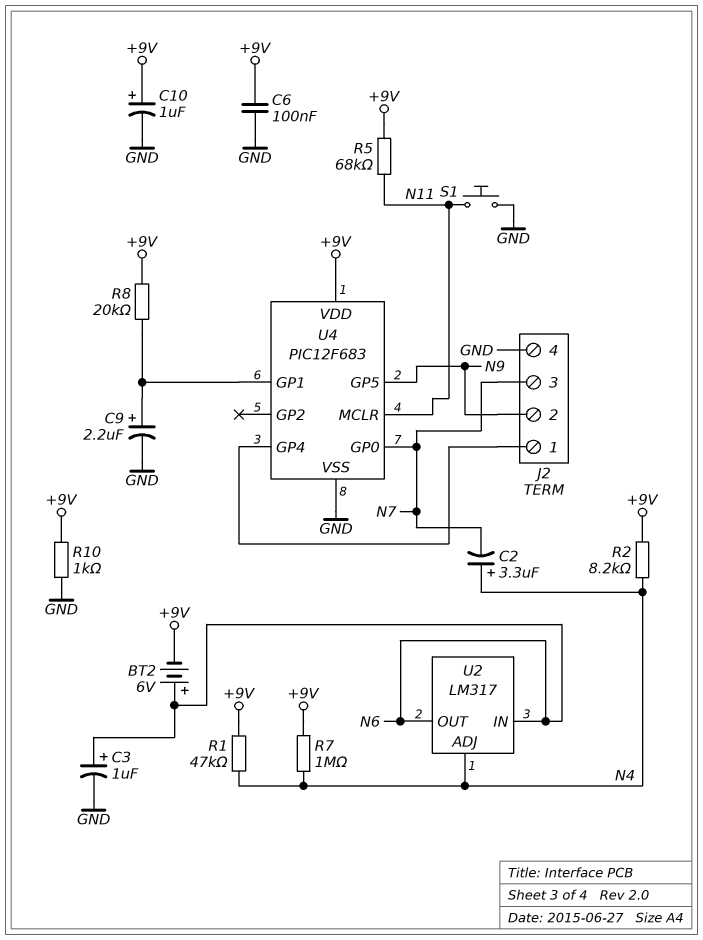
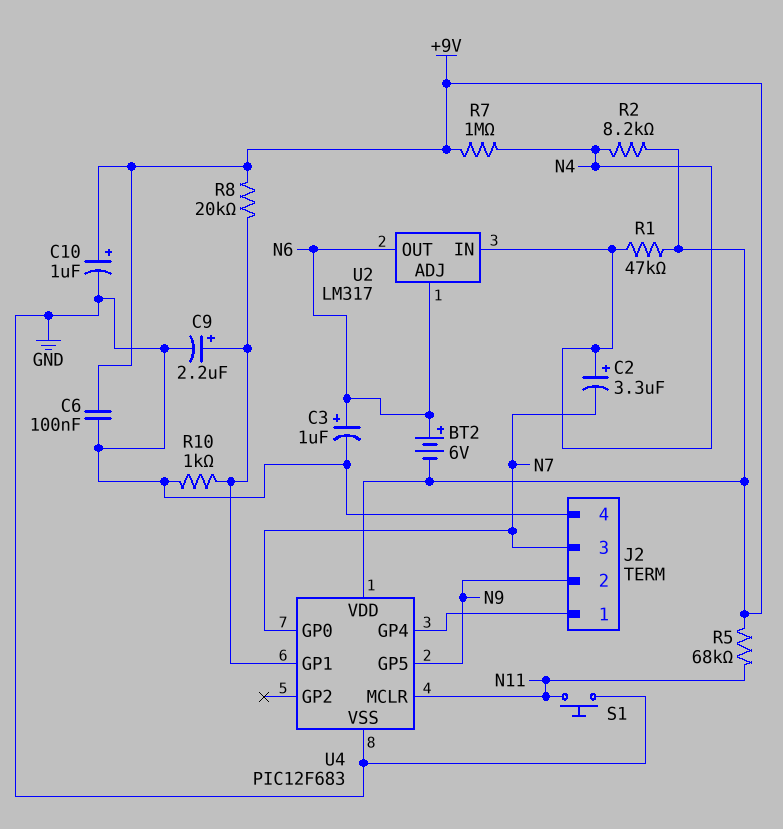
R10: 1k (+9V, GND) -> 1k (GND, U4/GP1)
U2 pin ADJ: N4 -> N6
U2 pin IN: N6 -> N4

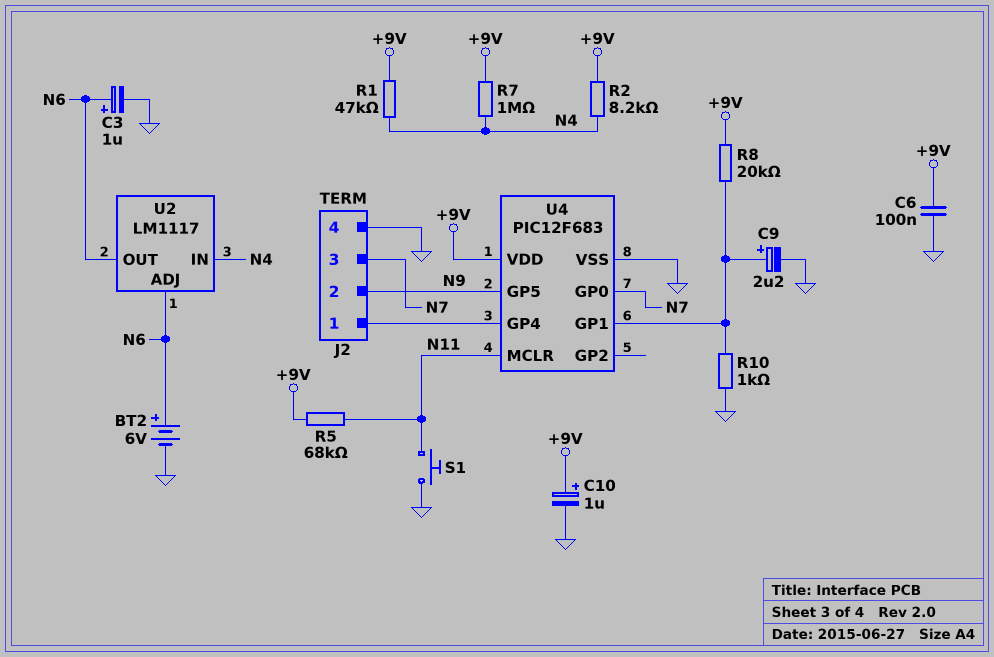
BT2: 6V (plus N6, minus +9V) -> 6V (plus N6, minus GND)
C2: 3.3uF (plus N4, minus N7) -> none
U2: LM317 -> LM1117

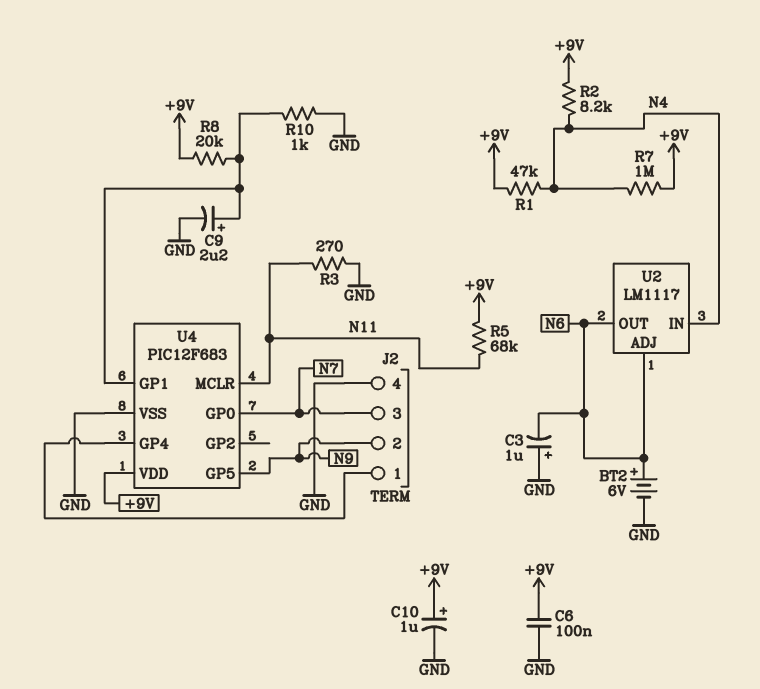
C3: 1uF (plus N6, minus GND) -> 1uF (plus GND, minus N6)
R3: none -> 270 (GND, N11)
S1: button (GND, N11) -> none

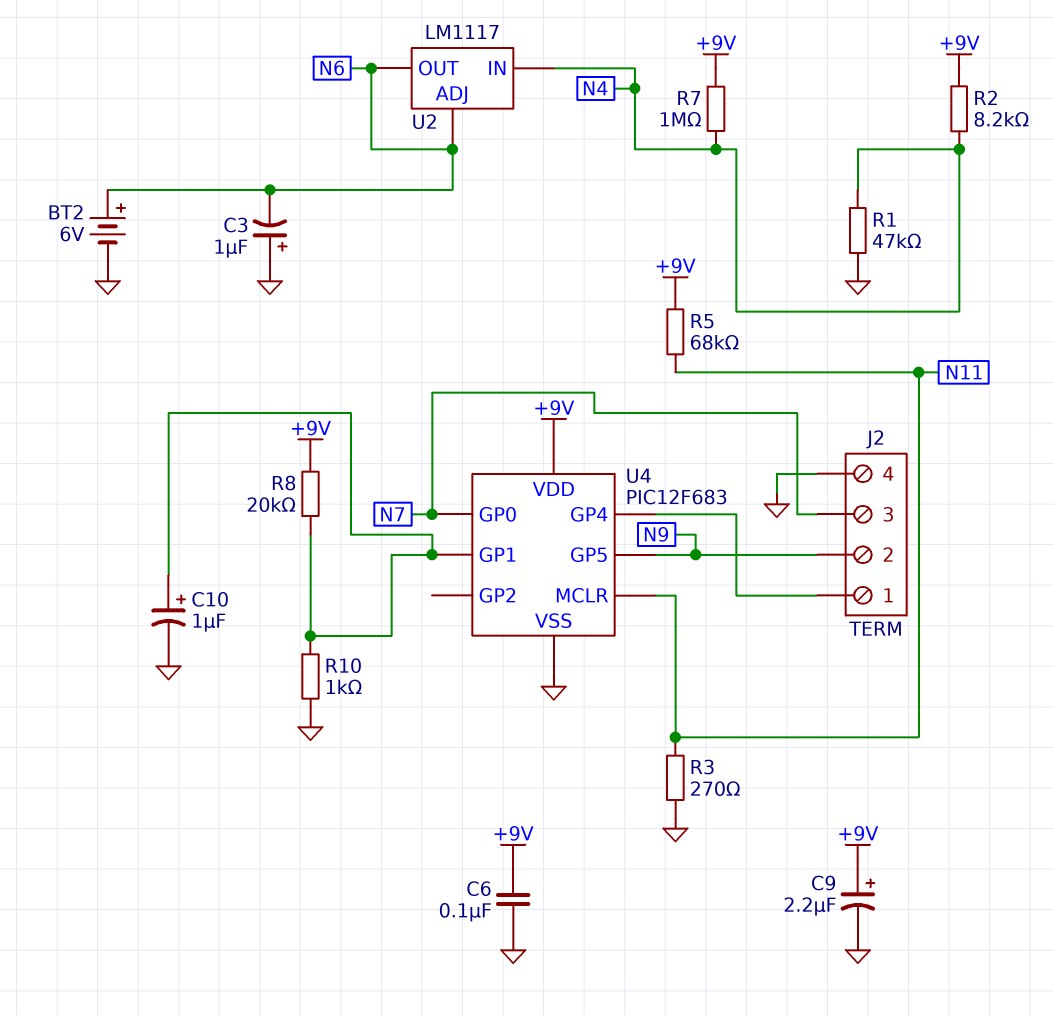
C9: 2.2uF (plus U4/GP1, minus GND) -> 2.2uF (plus +9V, minus GND)
C10: 1uF (plus +9V, minus GND) -> 1uF (plus U4/GP1, minus GND)
R1: 47k (+9V, N4) -> 47k (GND, N4)

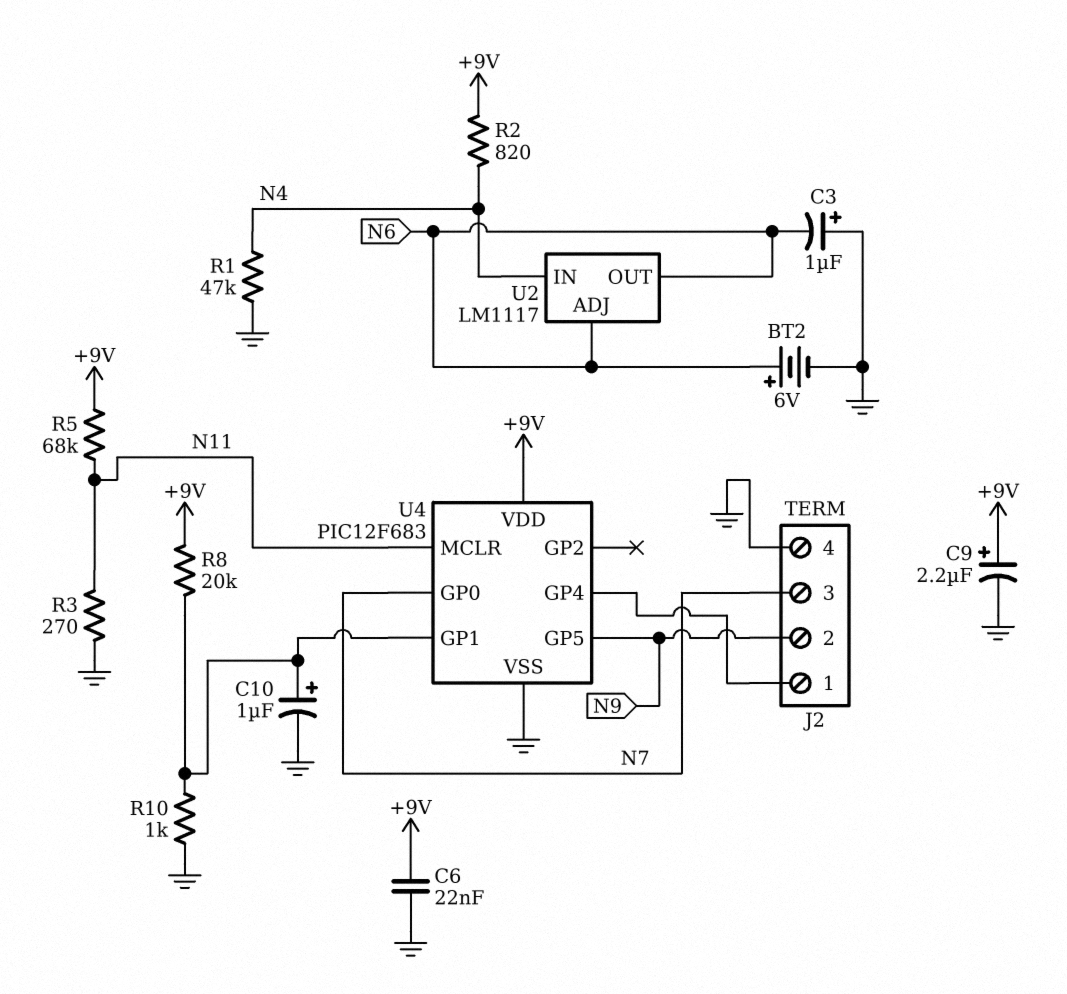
C6: 100nF (+9V, GND) -> 22nF (+9V, GND)
R2: 8.2k (+9V, N4) -> 820 (+9V, N4)
R7: 1M (+9V, N4) -> none

